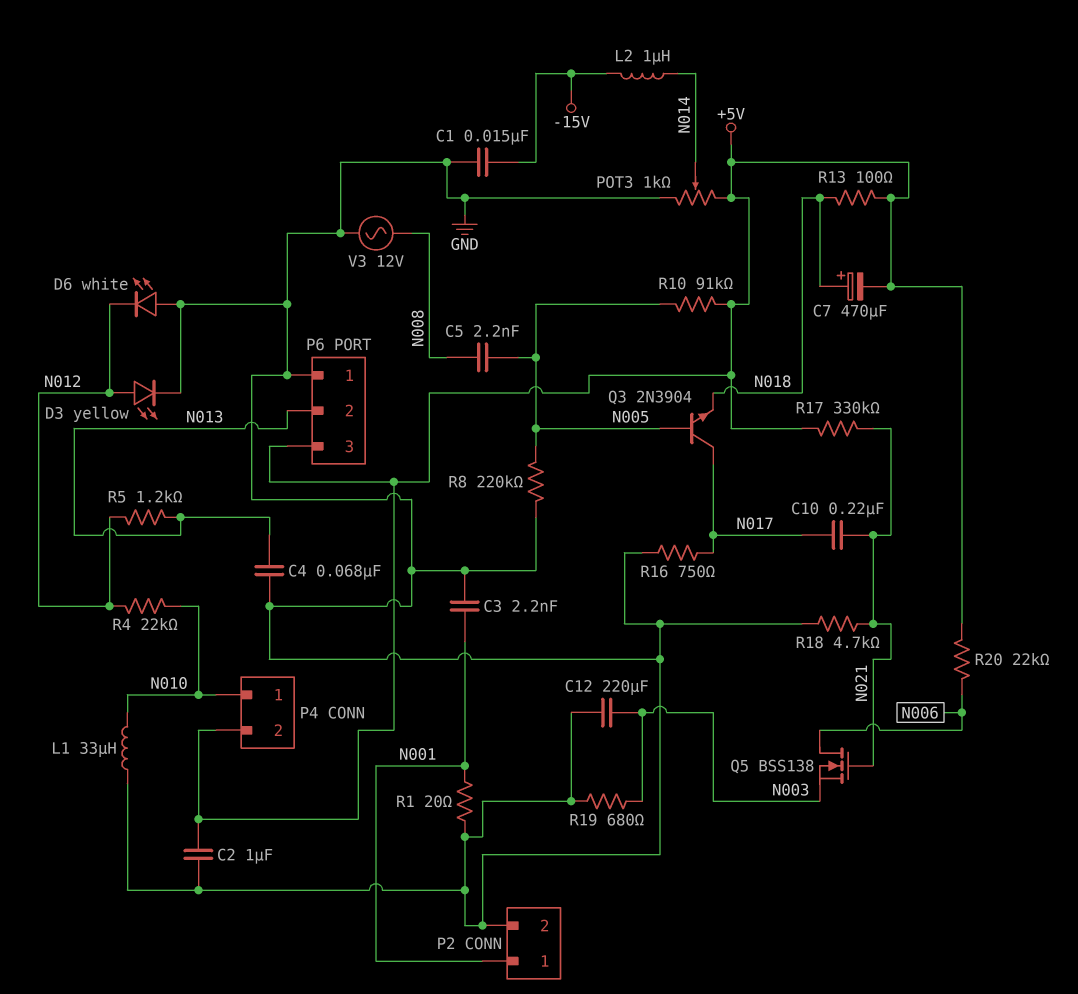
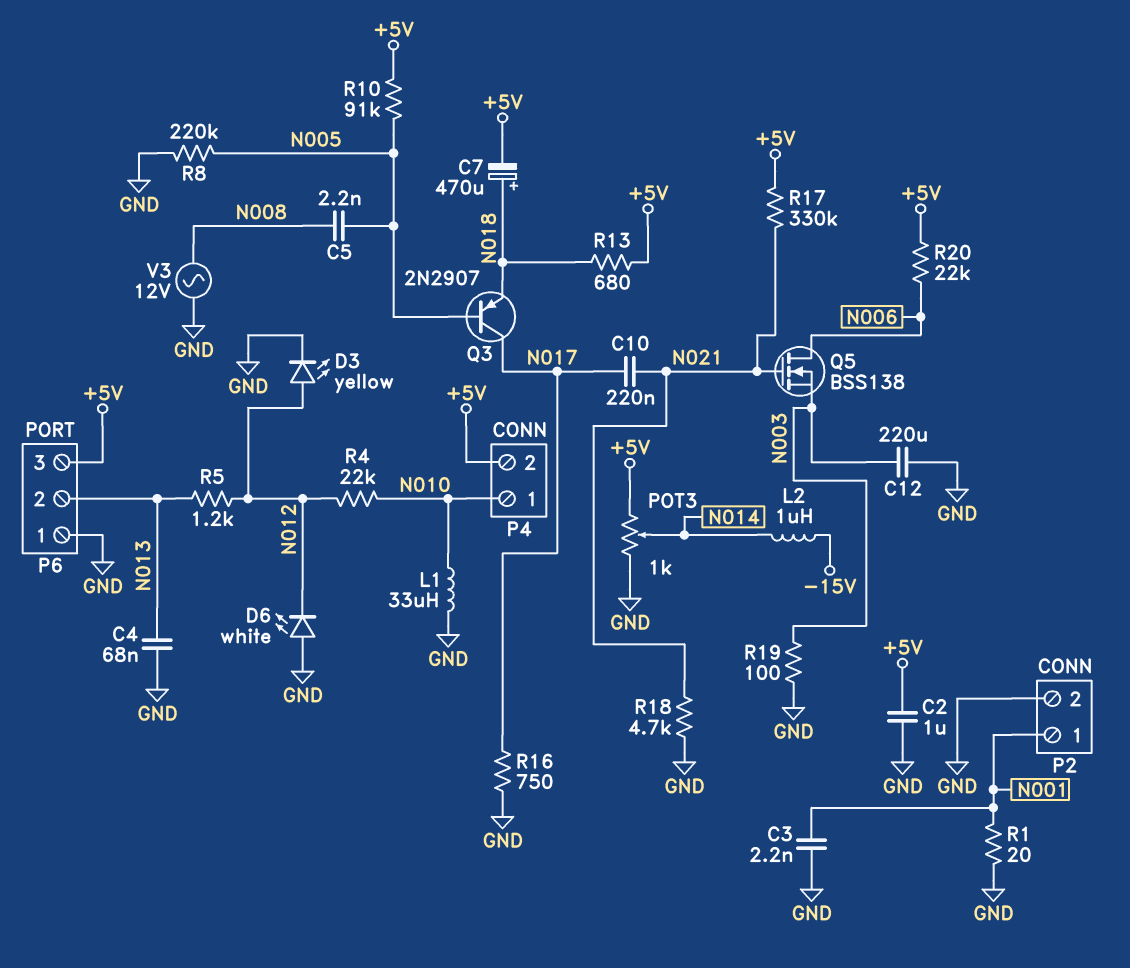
C1: 15nF (-15V, GND) -> none
Q3: NPN 2N3904 (B N005, C N017, E N018) -> PNP 2N2907 (B N005, C N017, E N018)
R13: 100 (+5V, N018) -> 680 (+5V, N018)
R19: 680 (GND, N003) -> 100 (GND, N003)

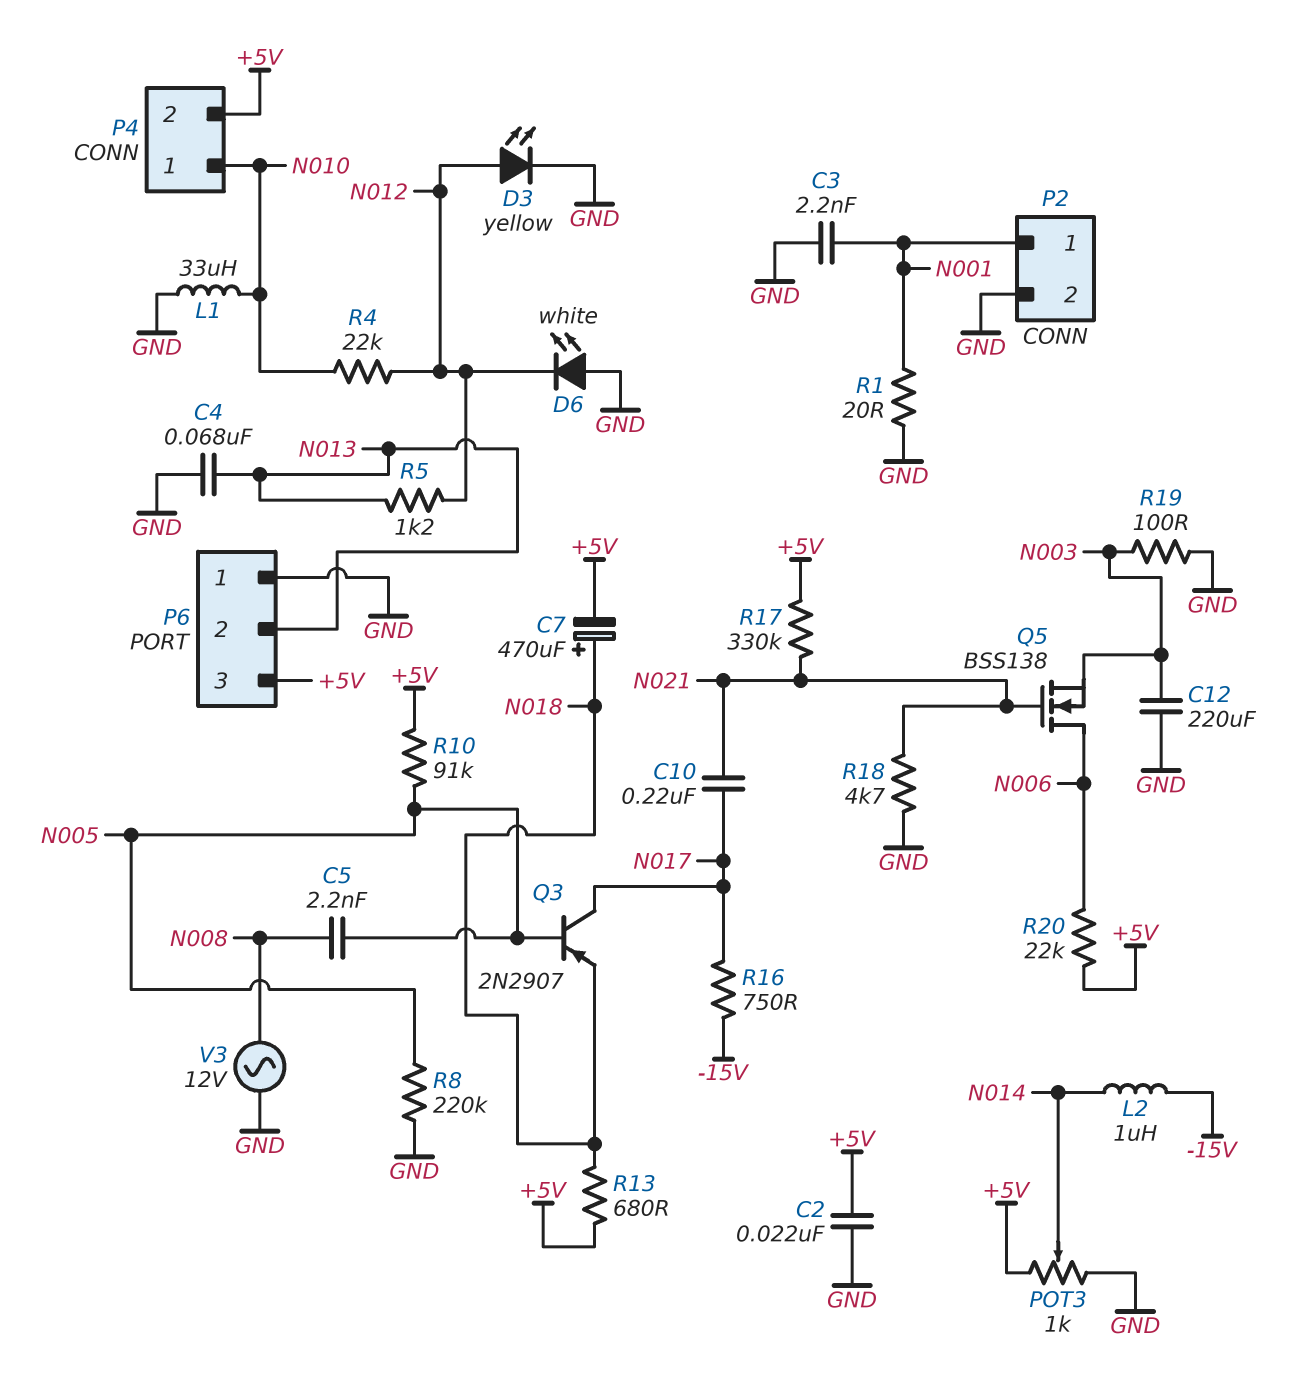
C2: 1uF (+5V, GND) -> 22nF (+5V, GND)
R16: 750 (GND, N017) -> 750 (-15V, N017)

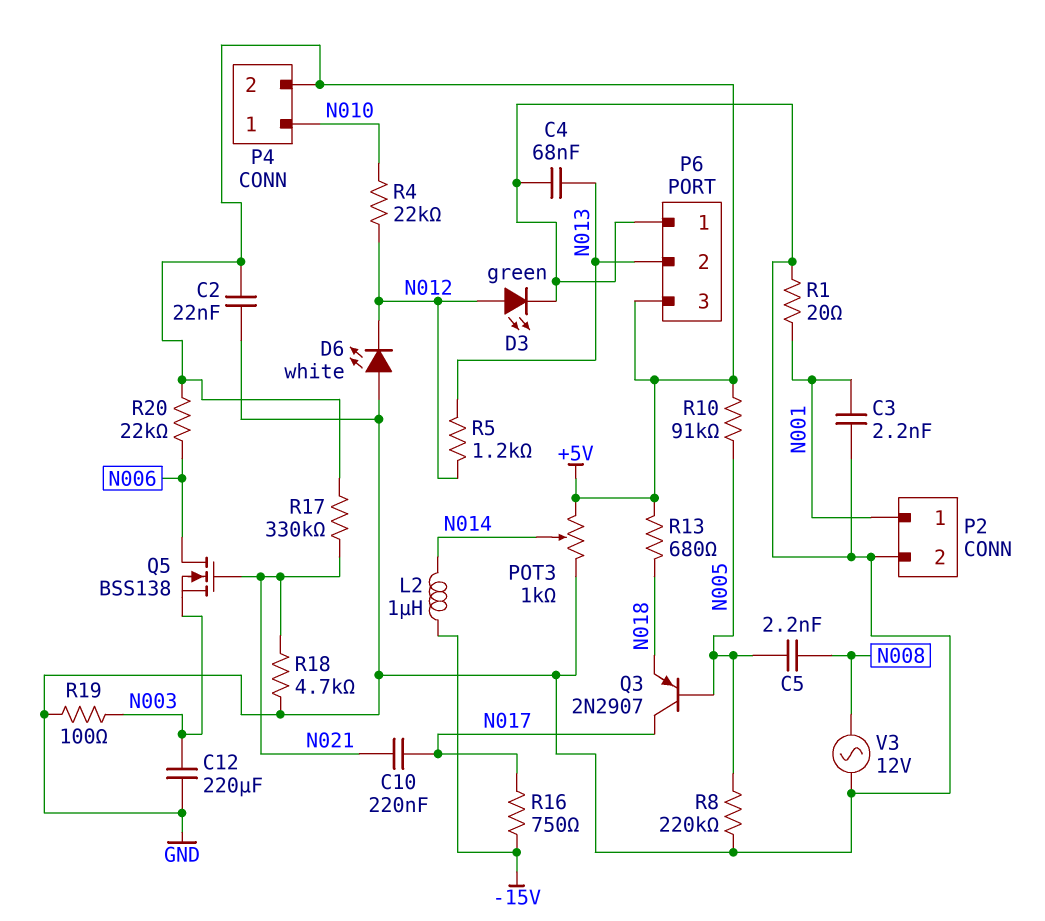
C7: 470uF (plus N018, minus +5V) -> none
D3: LED yellow (A N012, K GND) -> LED green (A N012, K GND)
L1: 33uH (GND, N010) -> none

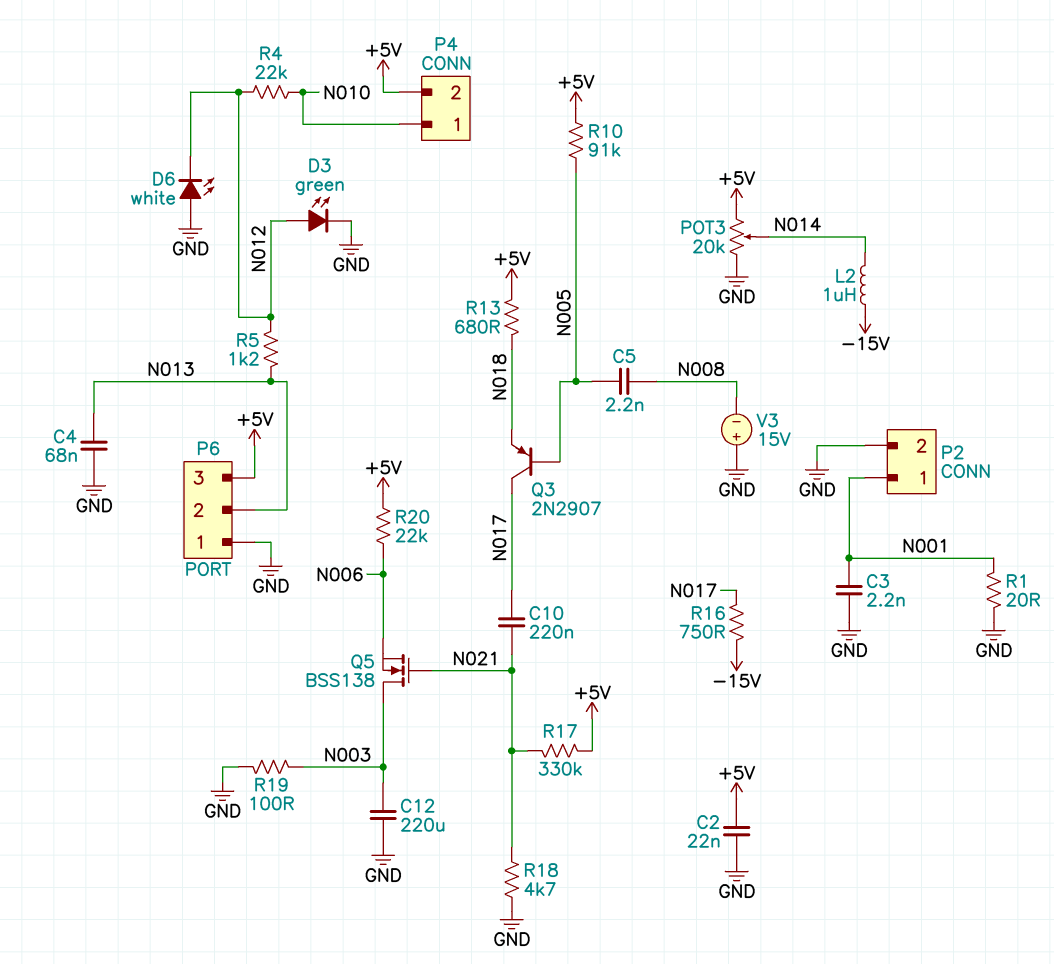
POT3: 1k (+5V, GND, wiper N014) -> 20k (+5V, GND, wiper N014)
Q5: NMOS BSS138 (G N021, D N006, S N003) -> NMOS BSS138 (G N021, D N003, S N006)
R8: 220k (GND, N005) -> none
V3: AC 12V (GND, N008) -> 15V (plus GND, minus N008)

